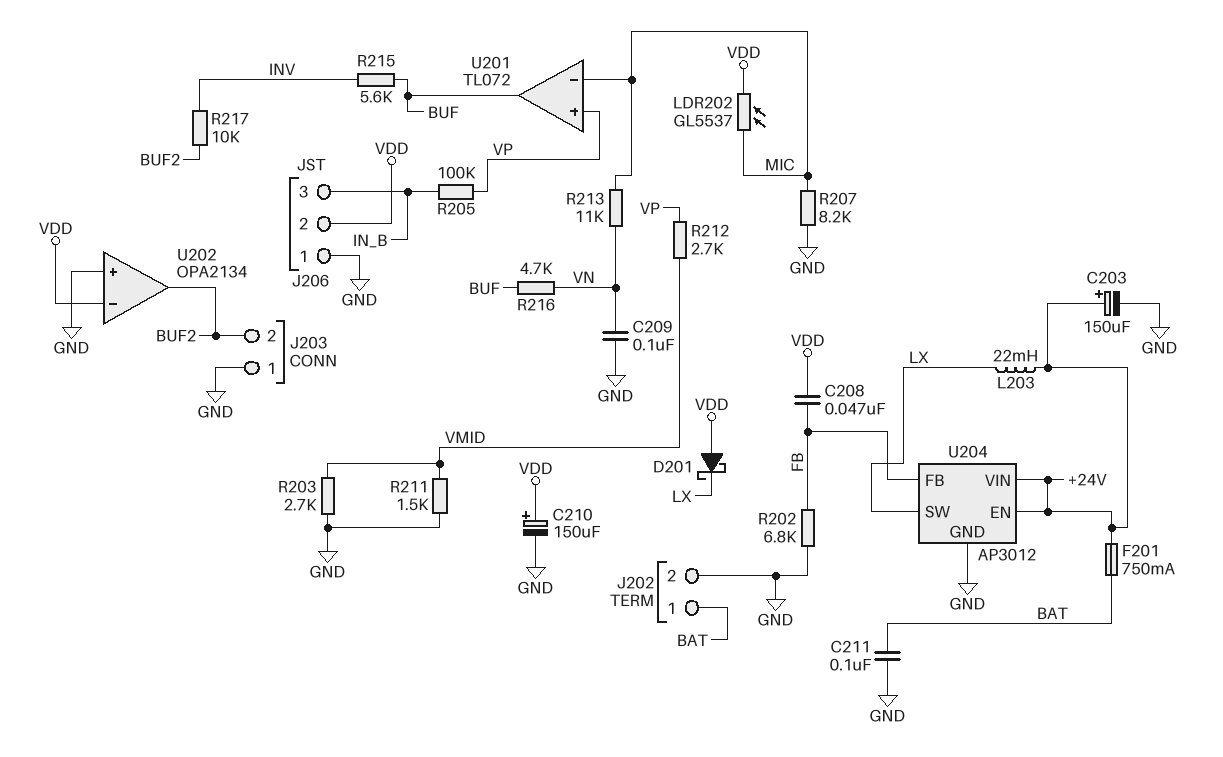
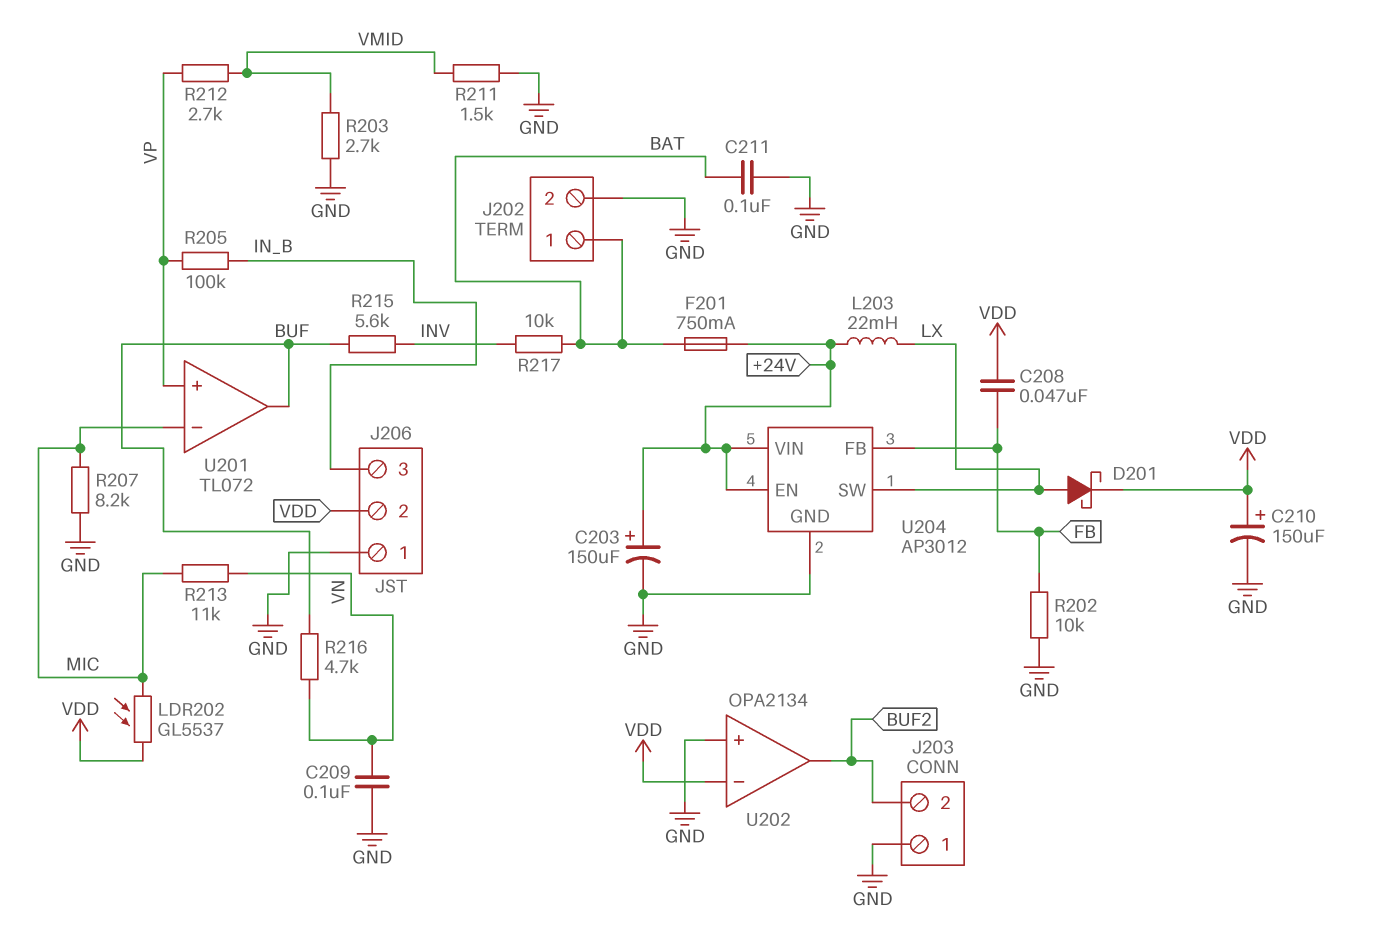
D201: schottky (A VDD, K LX) -> schottky (A LX, K VDD)
R202: 6.8k (FB, GND) -> 10k (FB, GND)
R217: 10k (BUF2, INV) -> 10k (BAT, INV)

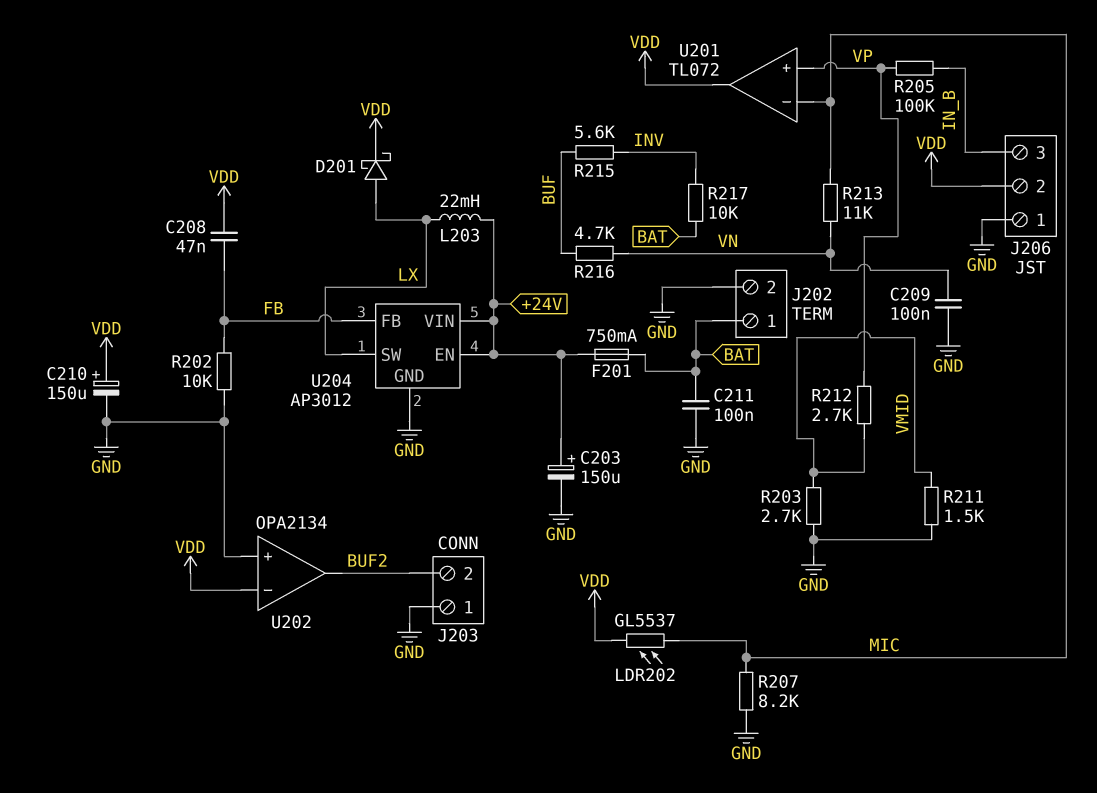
U201 pin out: BUF -> VDD

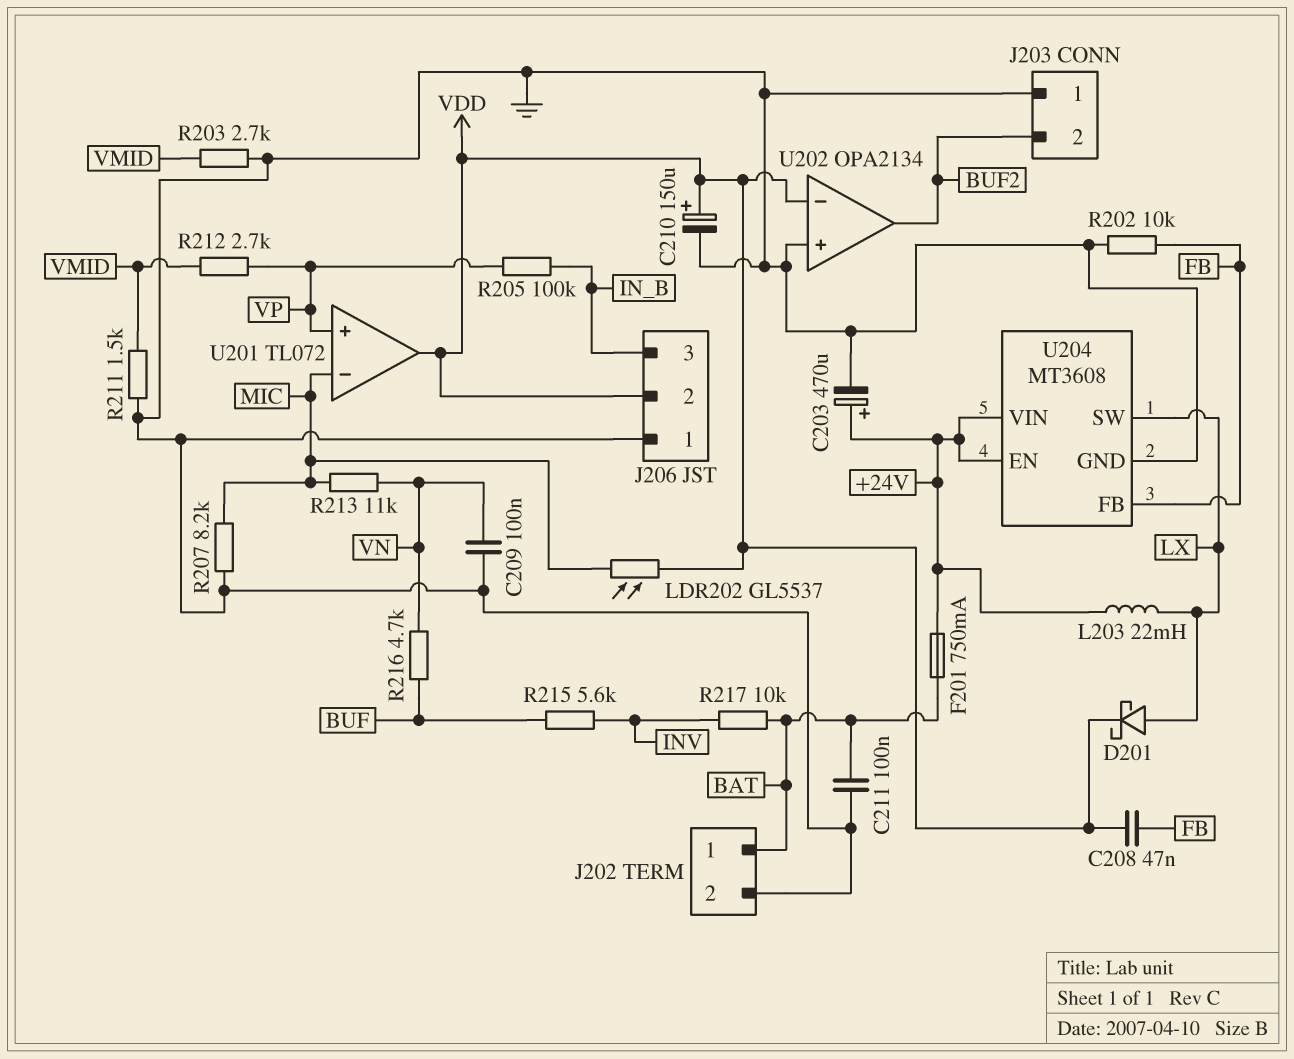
C203: 150uF (plus +24V, minus GND) -> 470uF (plus +24V, minus GND)
U204: AP3012 -> MT3608

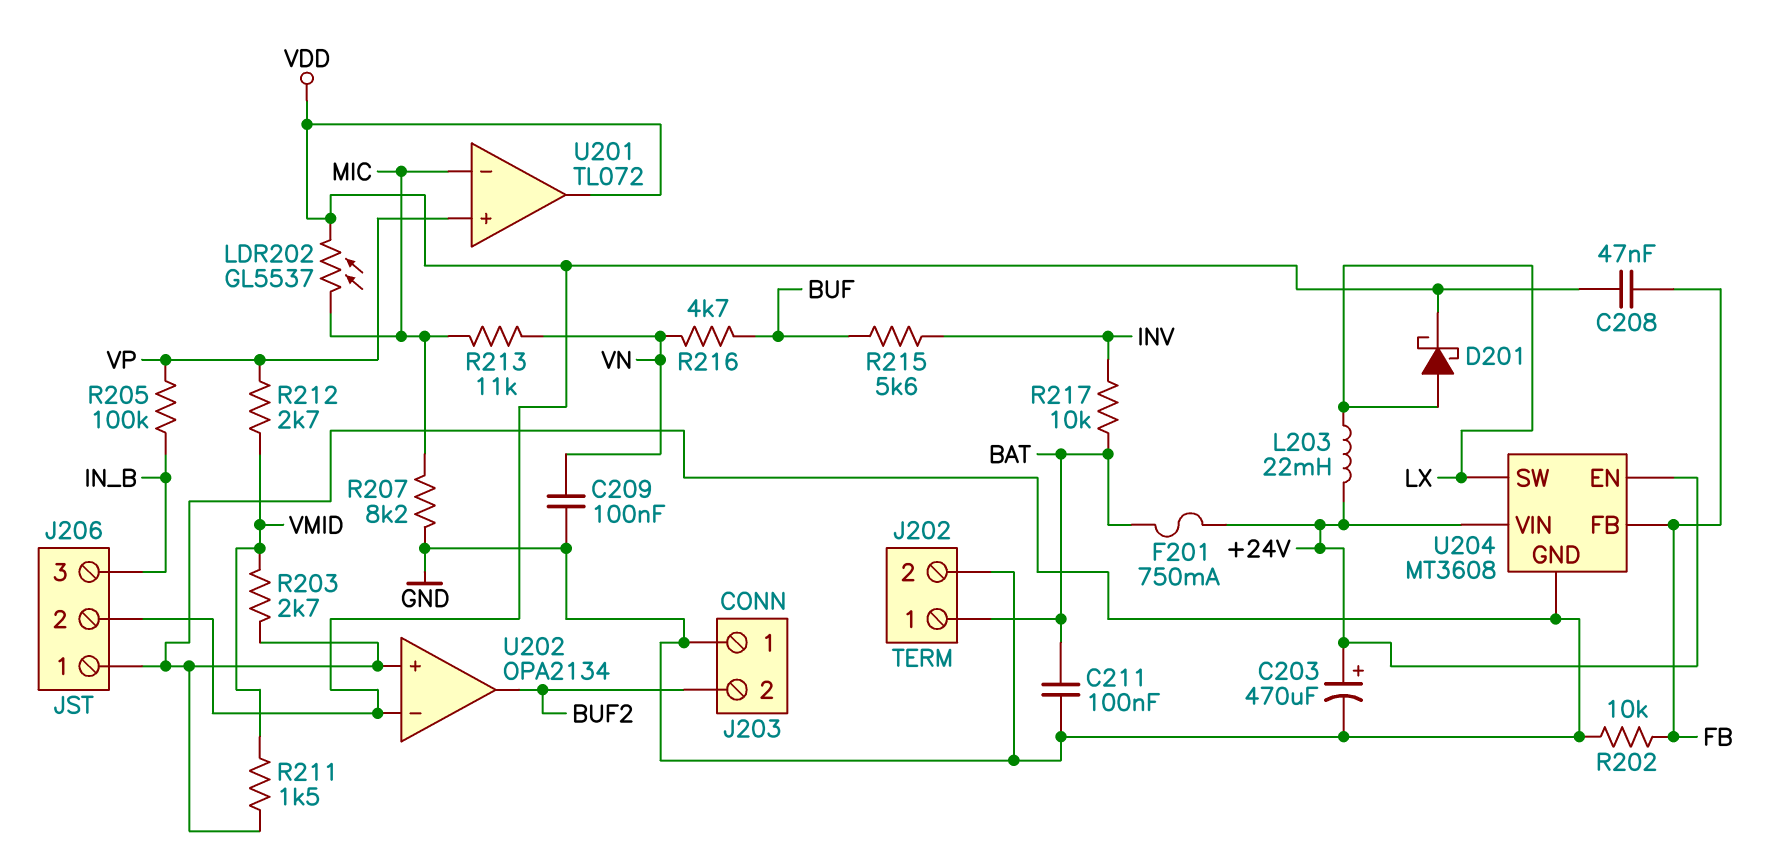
C210: 150uF (plus VDD, minus GND) -> none

